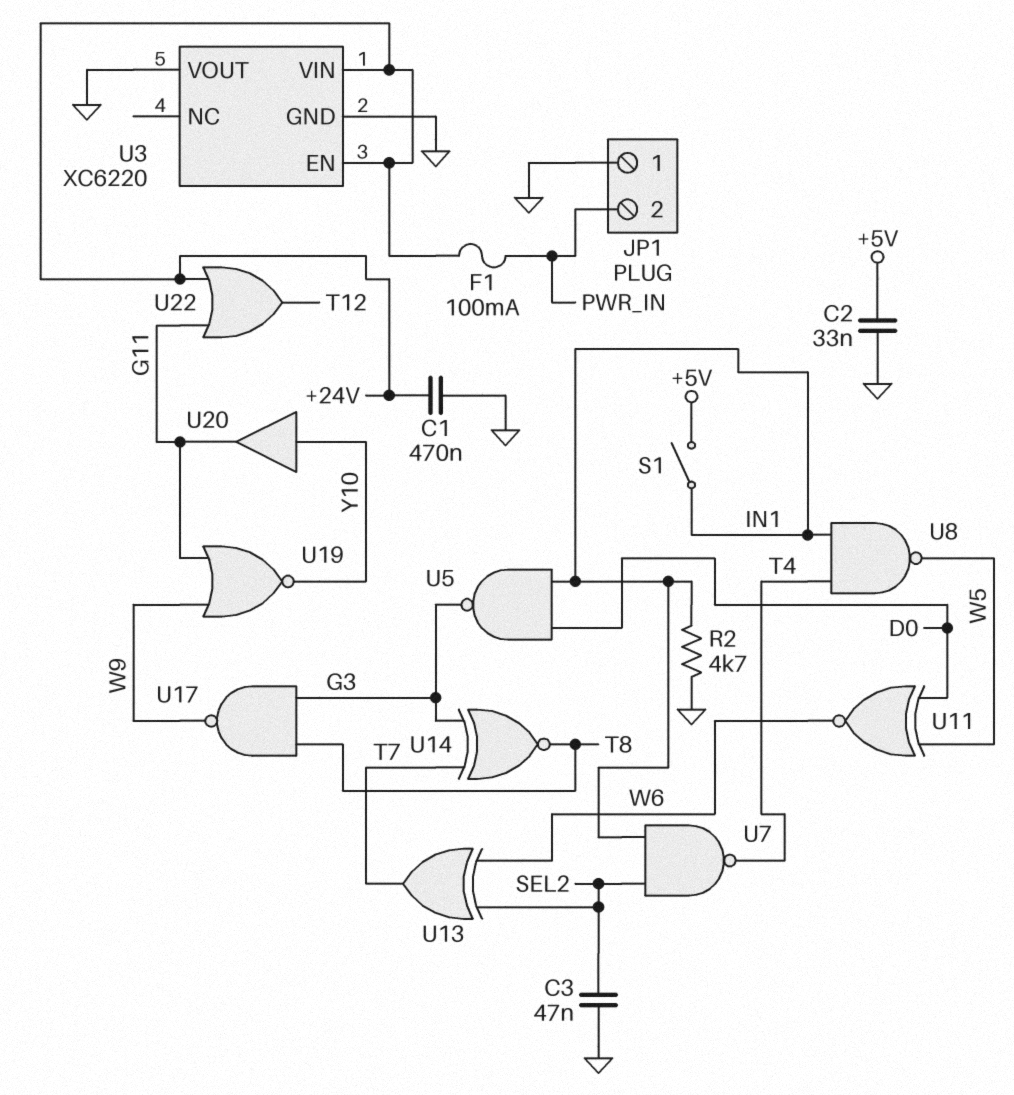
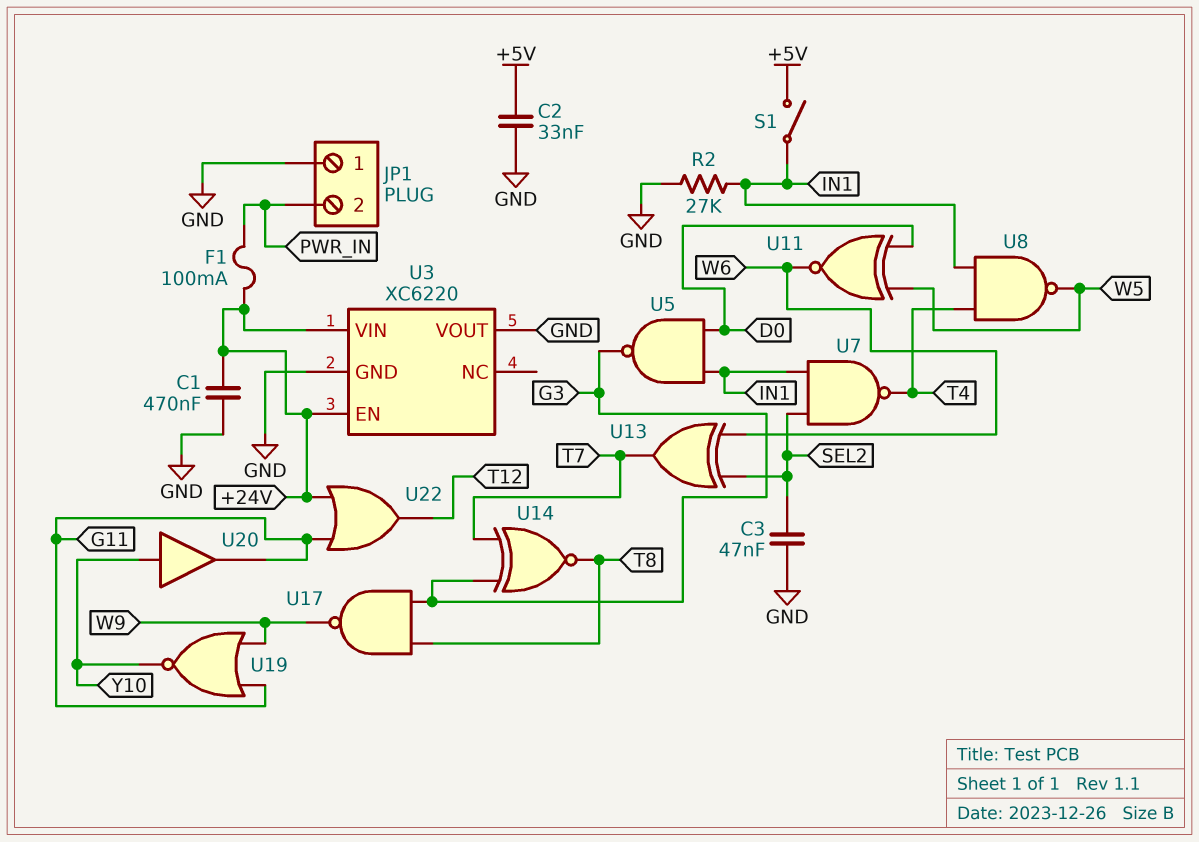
R2: 4.7k (GND, IN1) -> 27k (GND, IN1)

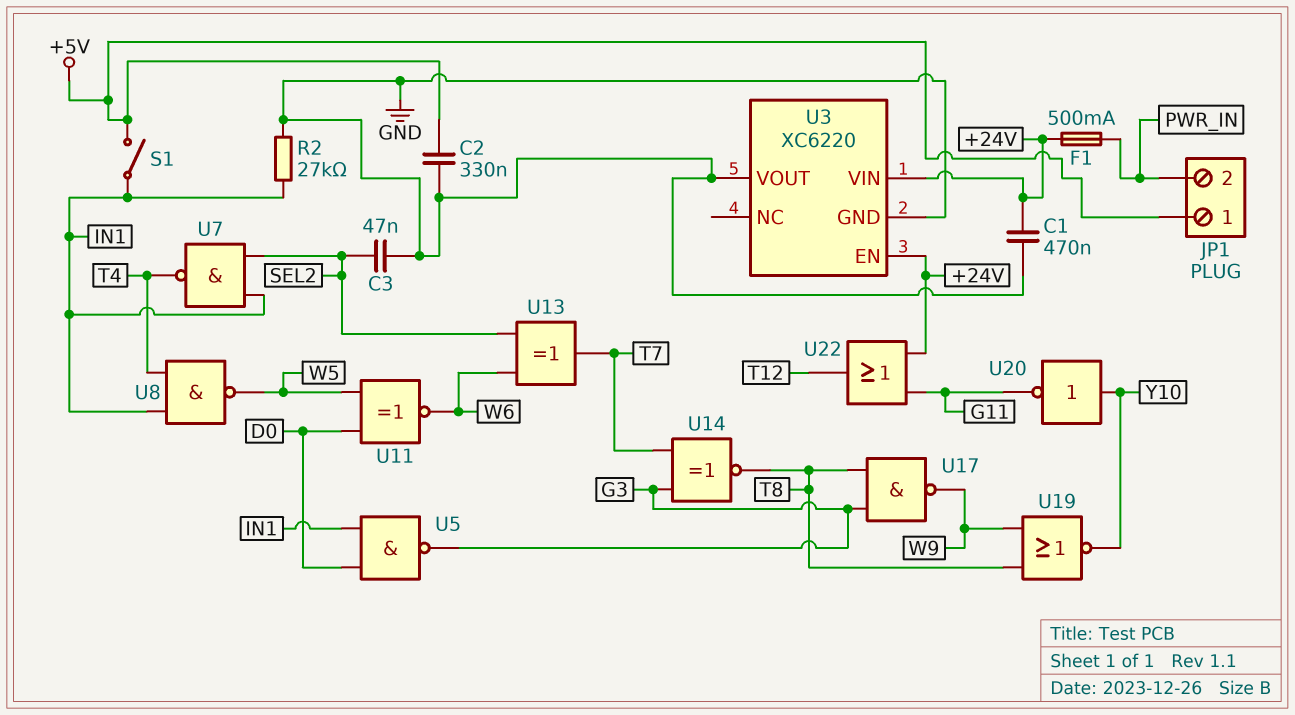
C2: 33nF (+5V, GND) -> 330nF (+5V, GND)
F1: 100mA (+24V, PWR_IN) -> 500mA (+24V, PWR_IN)
JP1 pin 1: GND -> +5V
U19: NOR (in G11, in W9, out Y10) -> NOR (in T8, in W9, out Y10)
U20: buffer (in Y10, out G11) -> NOT (in Y10, out G11)

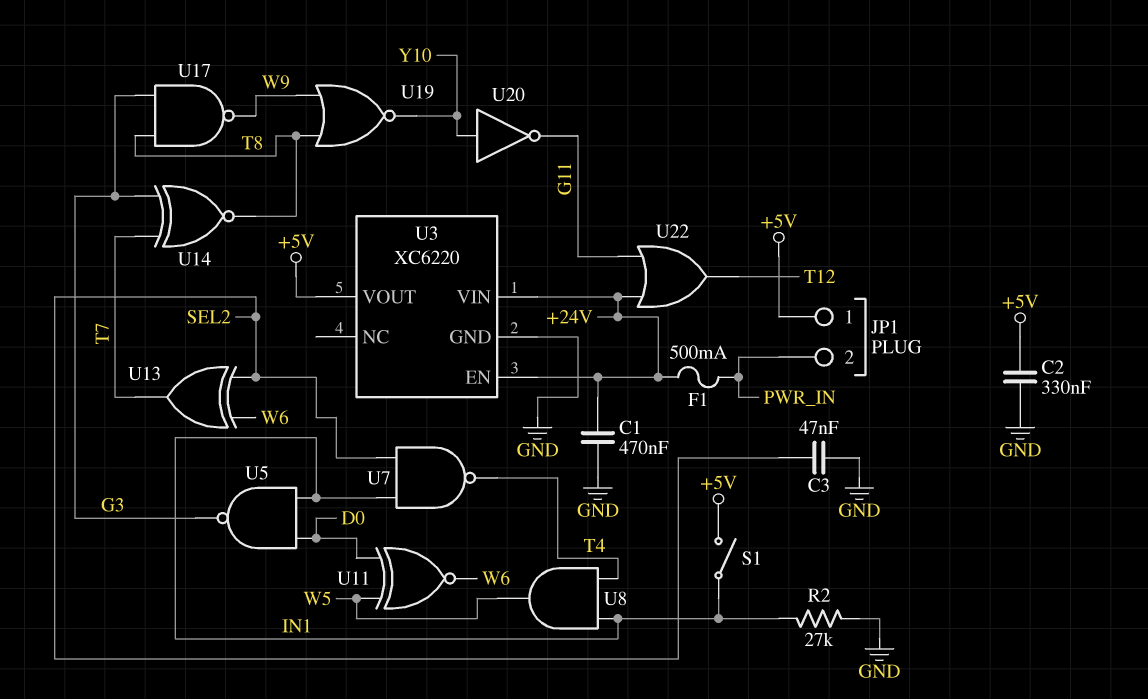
U3 pin VOUT: GND -> +5V
U8: NAND (in IN1, in T4, out W5) -> AND (in IN1, in T4, out W5)

